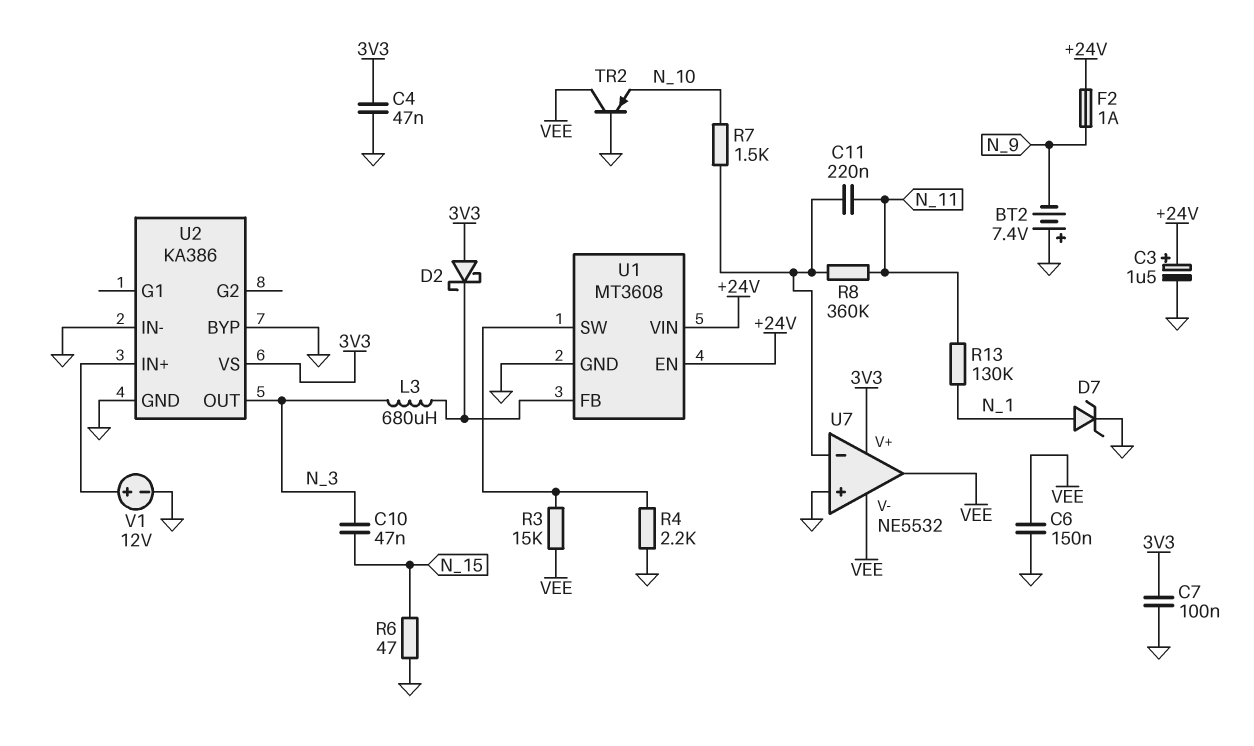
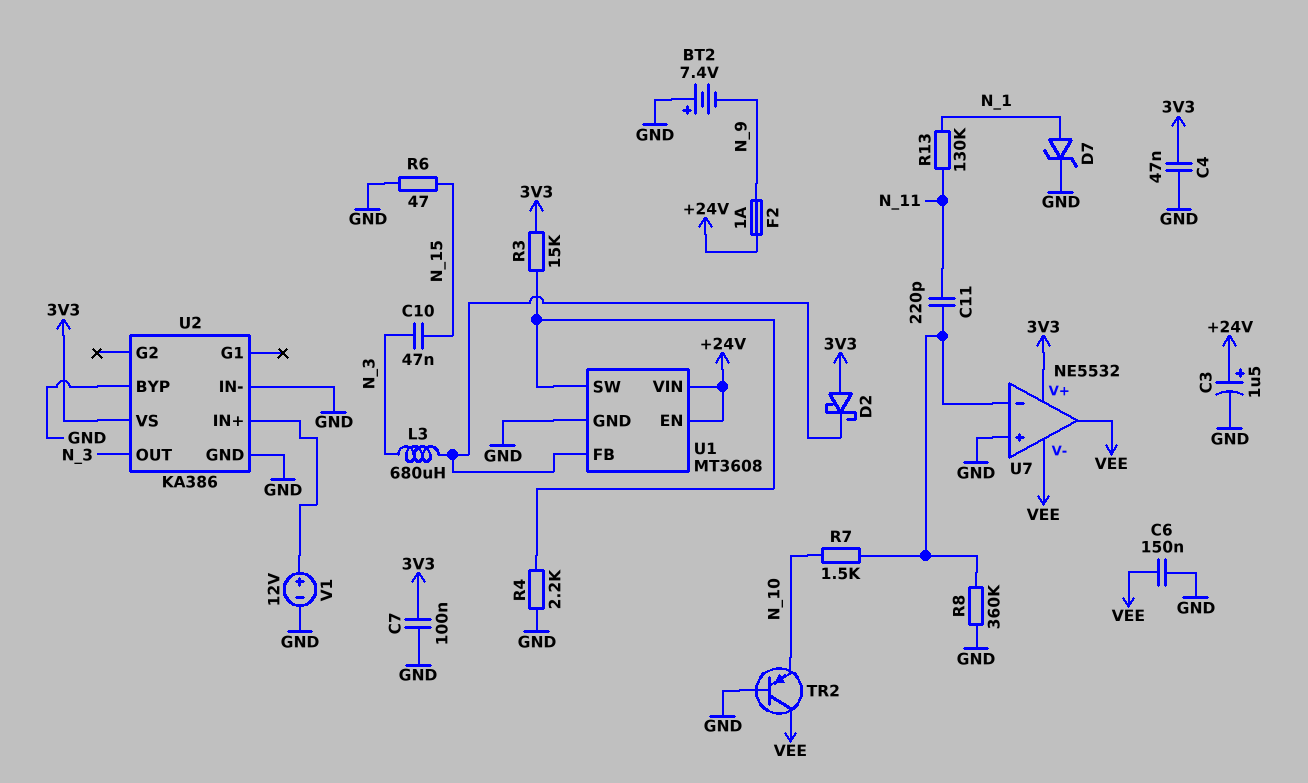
C11: 220nF (N_11, U7/in-) -> 220pF (N_11, U7/in-)
R3: 15k (U1/SW, VEE) -> 15k (3V3, U1/SW)
R8: 360k (N_11, U7/in-) -> 360k (GND, U7/in-)

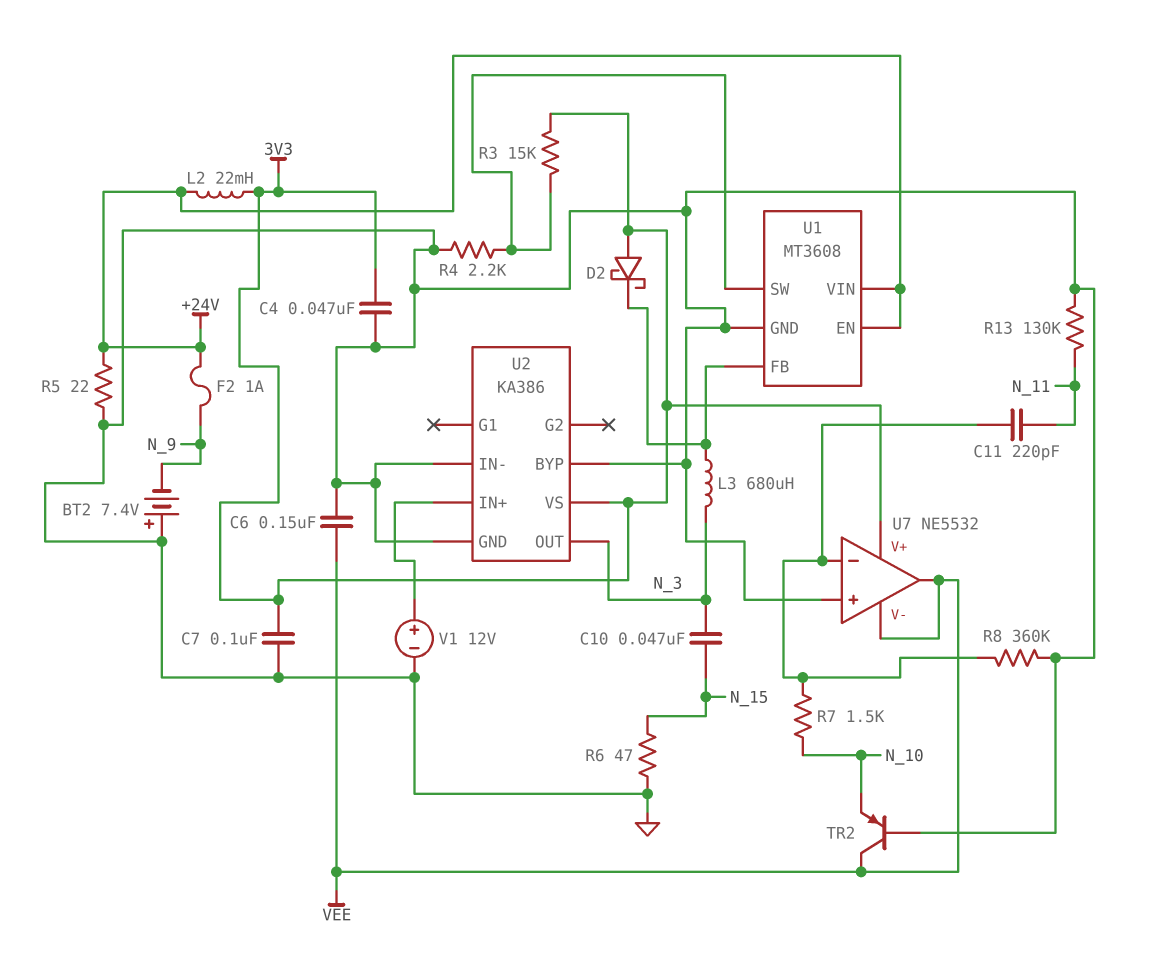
C3: 1.5uF (plus +24V, minus GND) -> none
D7: zener (A N_1, K GND) -> none
L2: none -> 22mH (+24V, 3V3)
R5: none -> 22 (+24V, GND)
R13: 130k (N_1, N_11) -> 130k (GND, N_11)

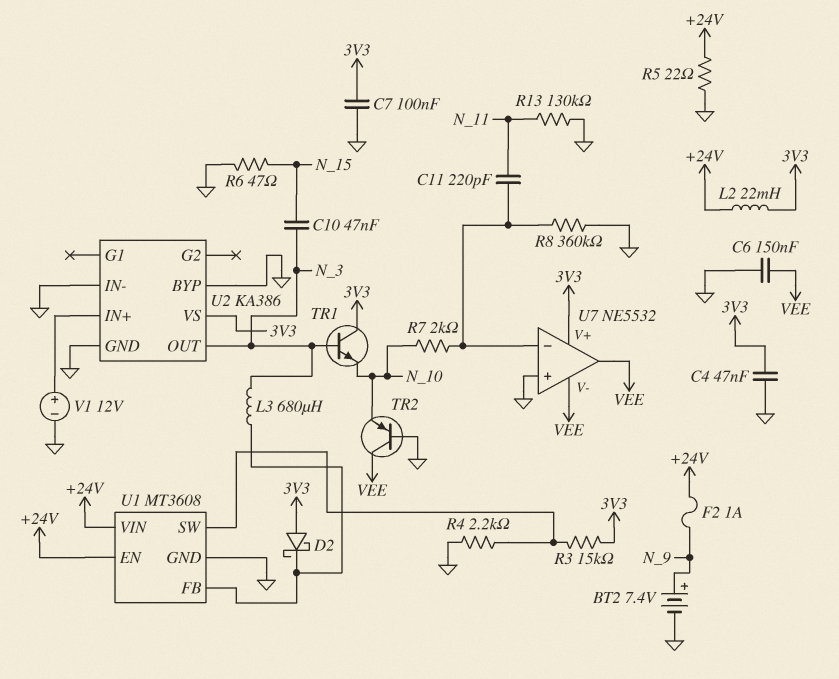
BT2: 7.4V (plus GND, minus N_9) -> 7.4V (plus N_9, minus GND)
R7: 1.5k (N_10, U7/in-) -> 2k (N_10, U7/in-)
TR1: none -> NPN (B N_3, C 3V3, E N_10)

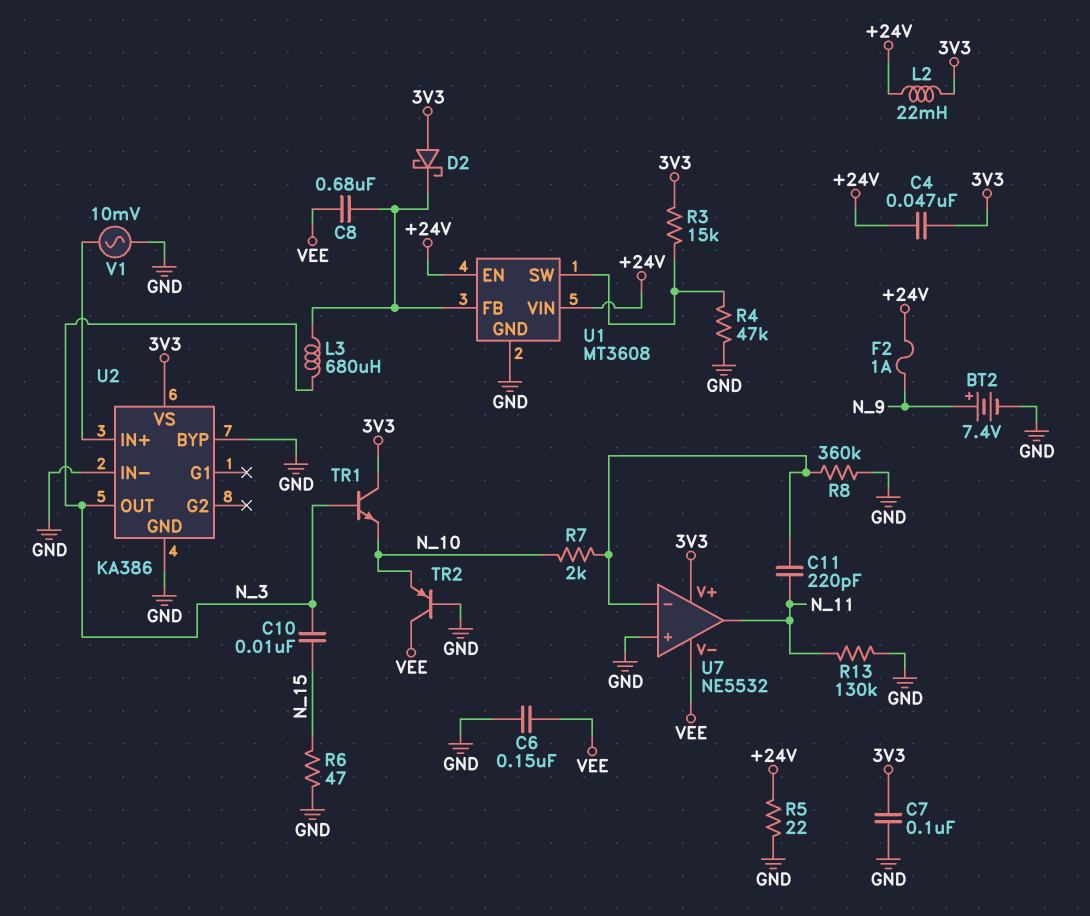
C4: 47nF (3V3, GND) -> 47nF (+24V, 3V3)
C8: none -> 680nF (U1/FB, VEE)
C10: 47nF (N_3, N_15) -> 10nF (N_3, N_15)
R4: 2.2k (GND, U1/SW) -> 47k (GND, U1/SW)
U7 pin out: VEE -> N_11
V1: 12V (plus U2/IN+, minus GND) -> AC 10mV (GND, U2/IN+)

